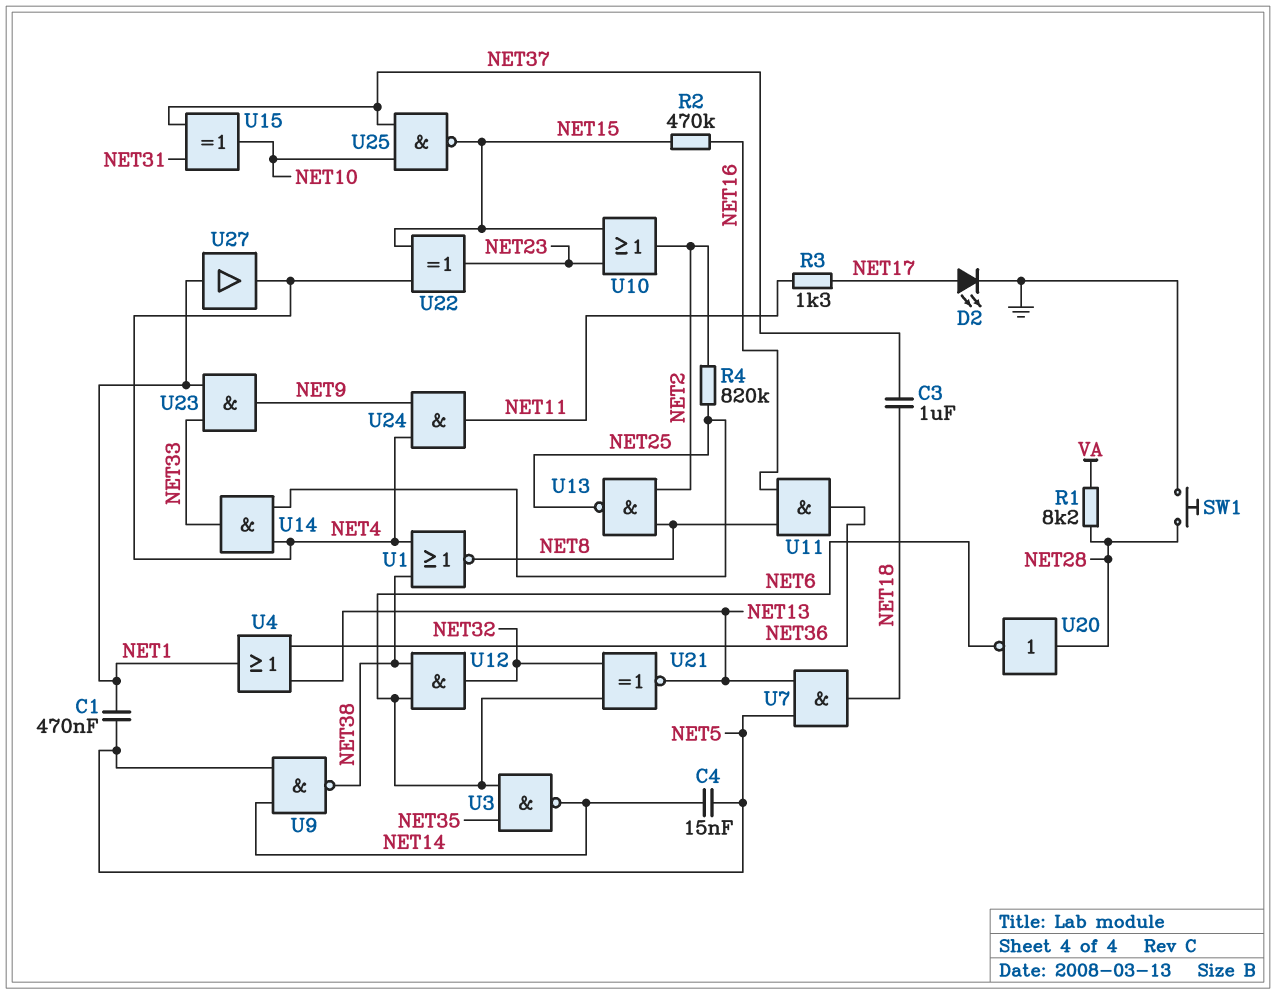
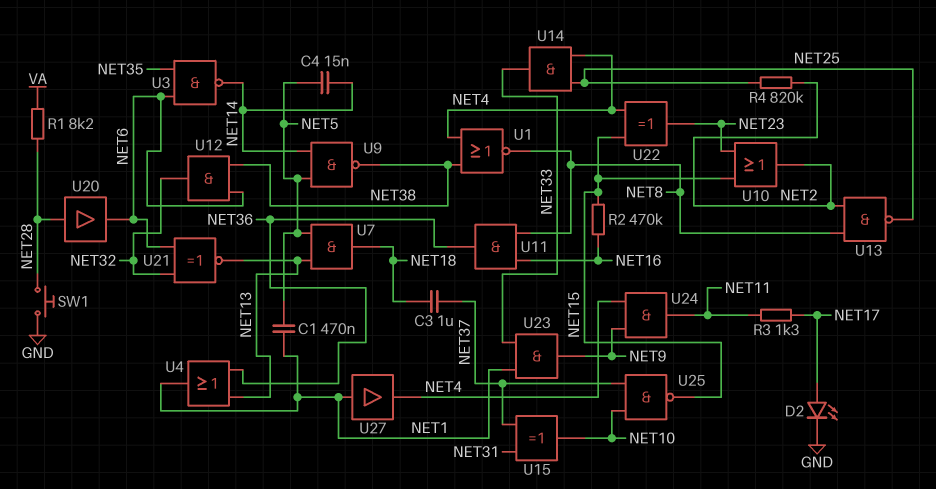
U20: NOT (in NET28, out NET6) -> buffer (in NET28, out NET6)

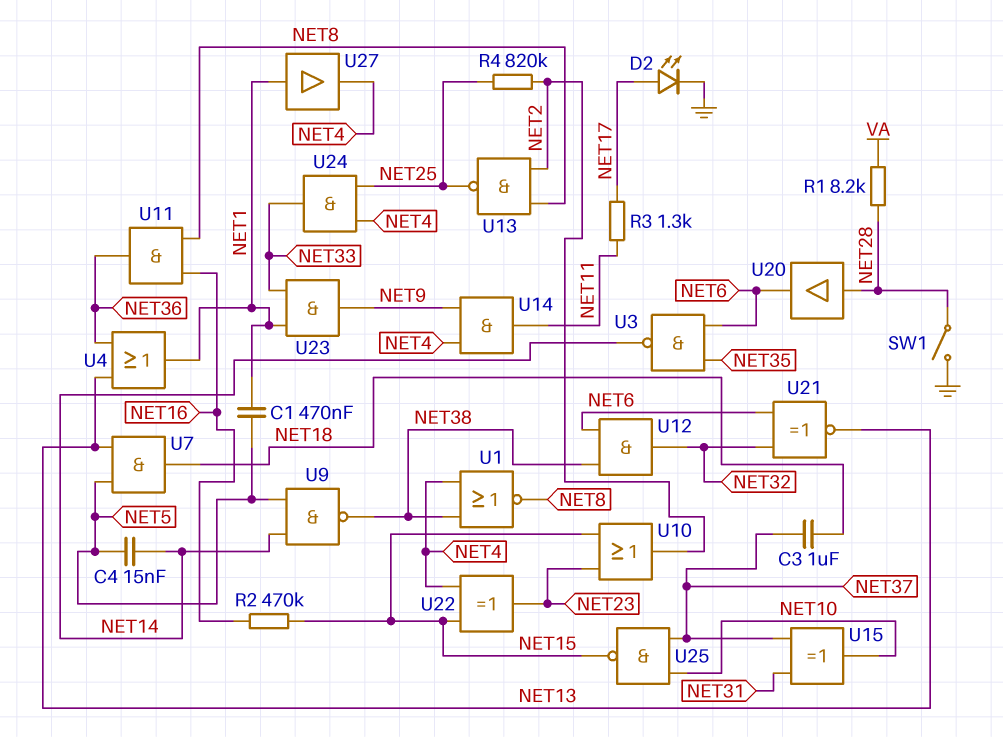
SW1: button (GND, NET28) -> switch (GND, NET28)
U14: AND (in NET4, in NET25, out NET33) -> AND (in NET4, in NET9, out NET11)
U24: AND (in NET4, in NET9, out NET11) -> AND (in NET4, in NET25, out NET33)

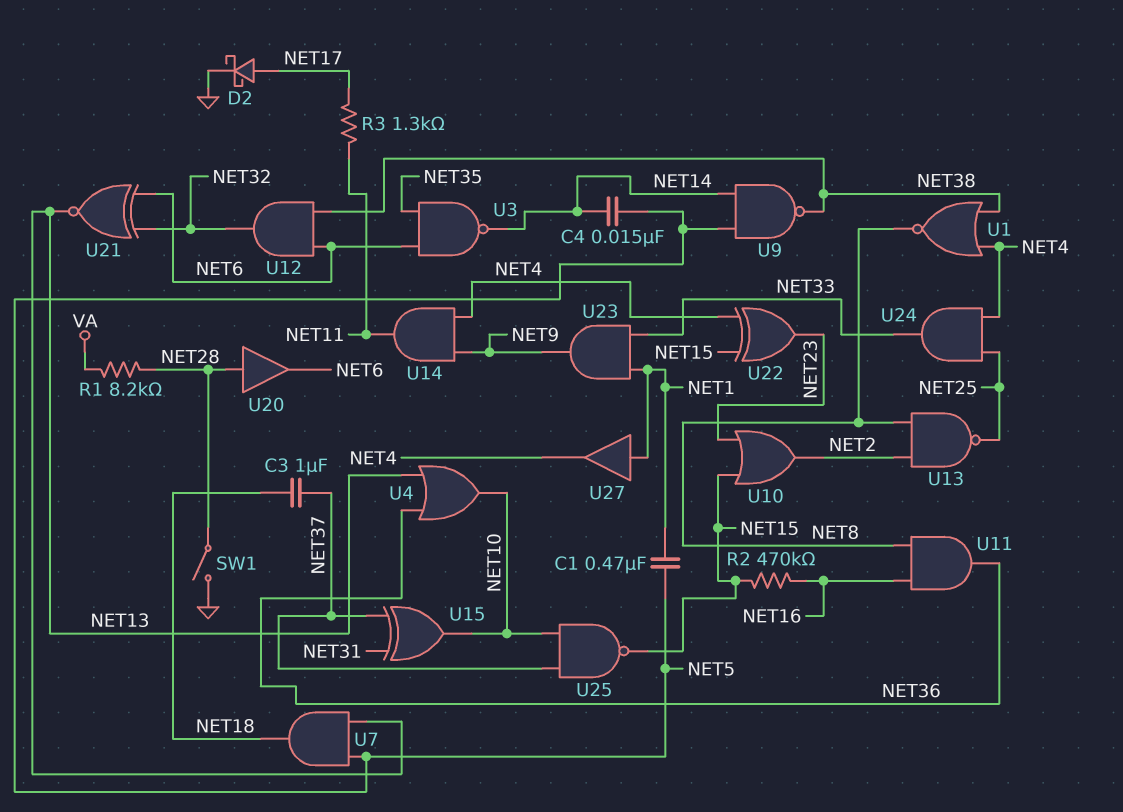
D2: LED (A NET17, K GND) -> schottky (A NET17, K GND)
R4: 820k (NET2, NET25) -> none
U4: OR (in NET13, in NET36, out NET1) -> OR (in NET13, in NET36, out NET10)

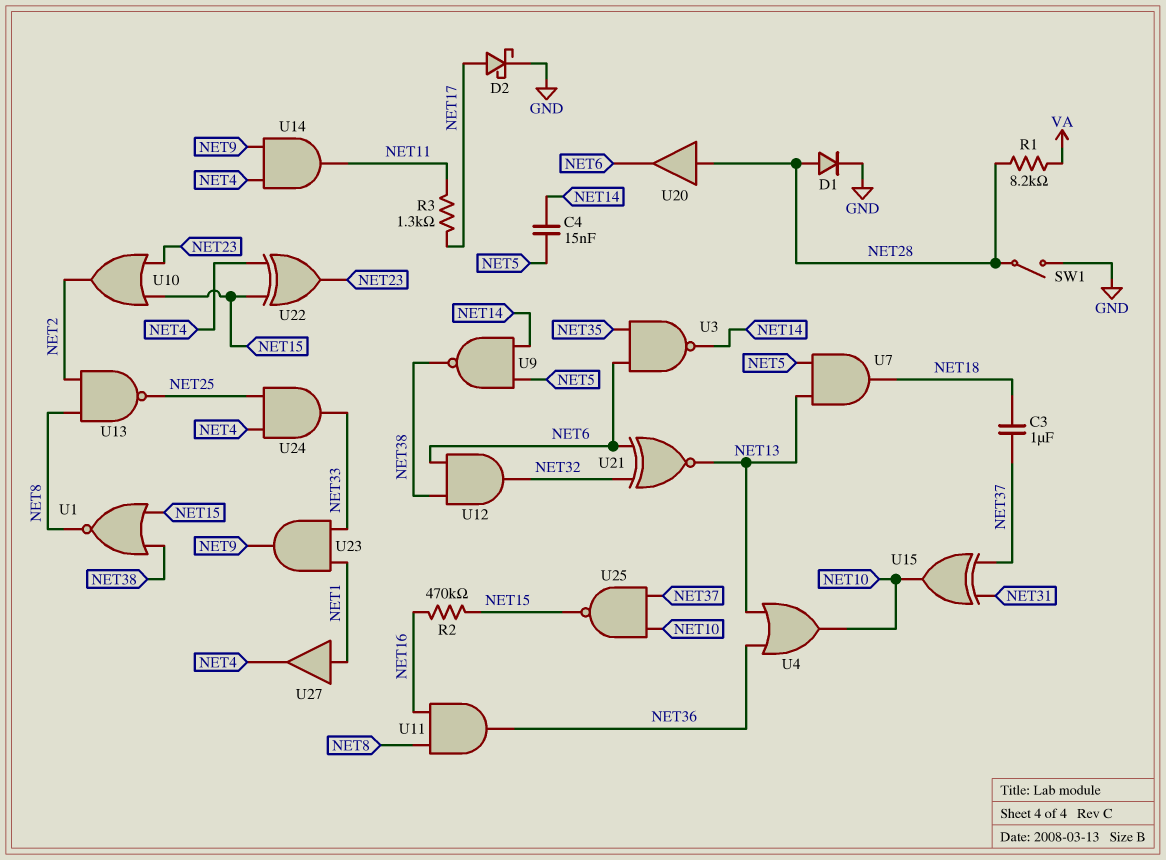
C1: 470nF (NET1, NET5) -> none
D1: none -> diode (A NET28, K GND)
U1: NOR (in NET4, in NET38, out NET8) -> NOR (in NET15, in NET38, out NET8)

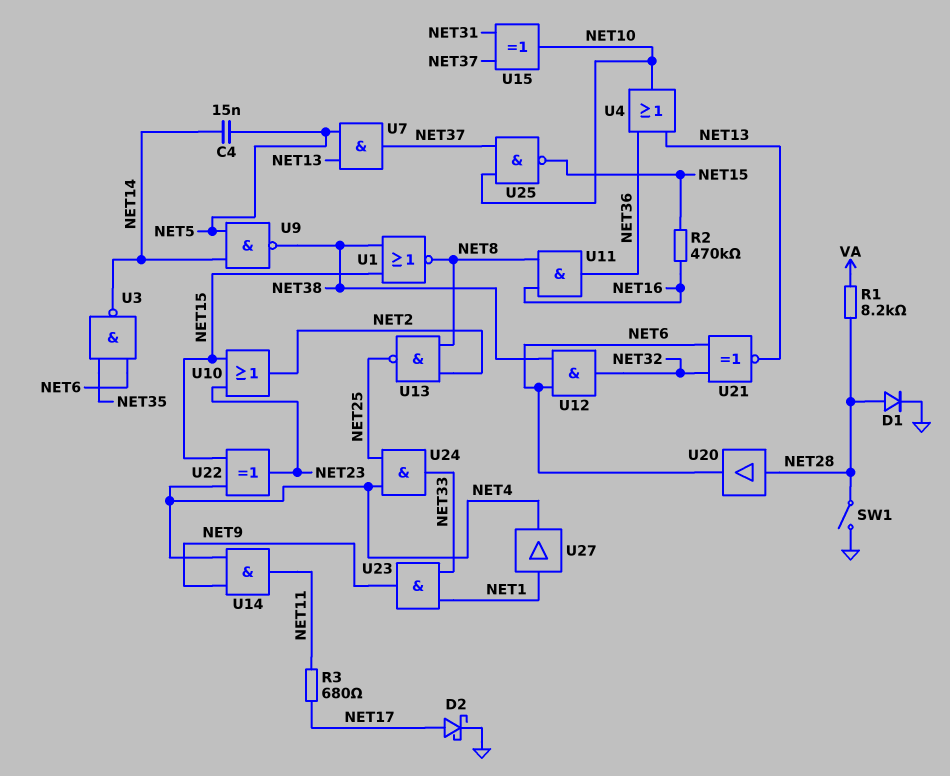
C3: 1uF (NET18, NET37) -> none
R3: 1.3k (NET11, NET17) -> 680 (NET11, NET17)
U7: AND (in NET5, in NET13, out NET18) -> AND (in NET5, in NET13, out NET37)

